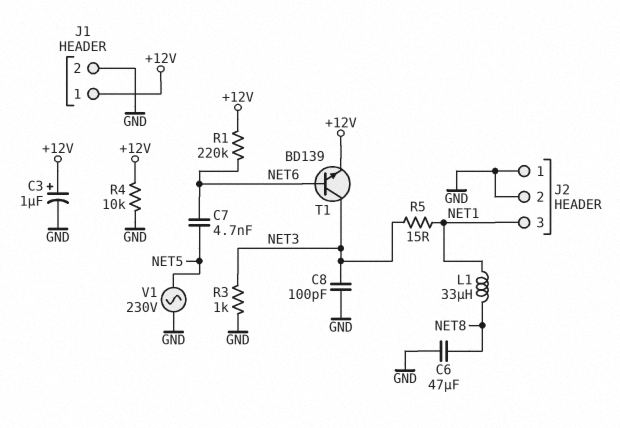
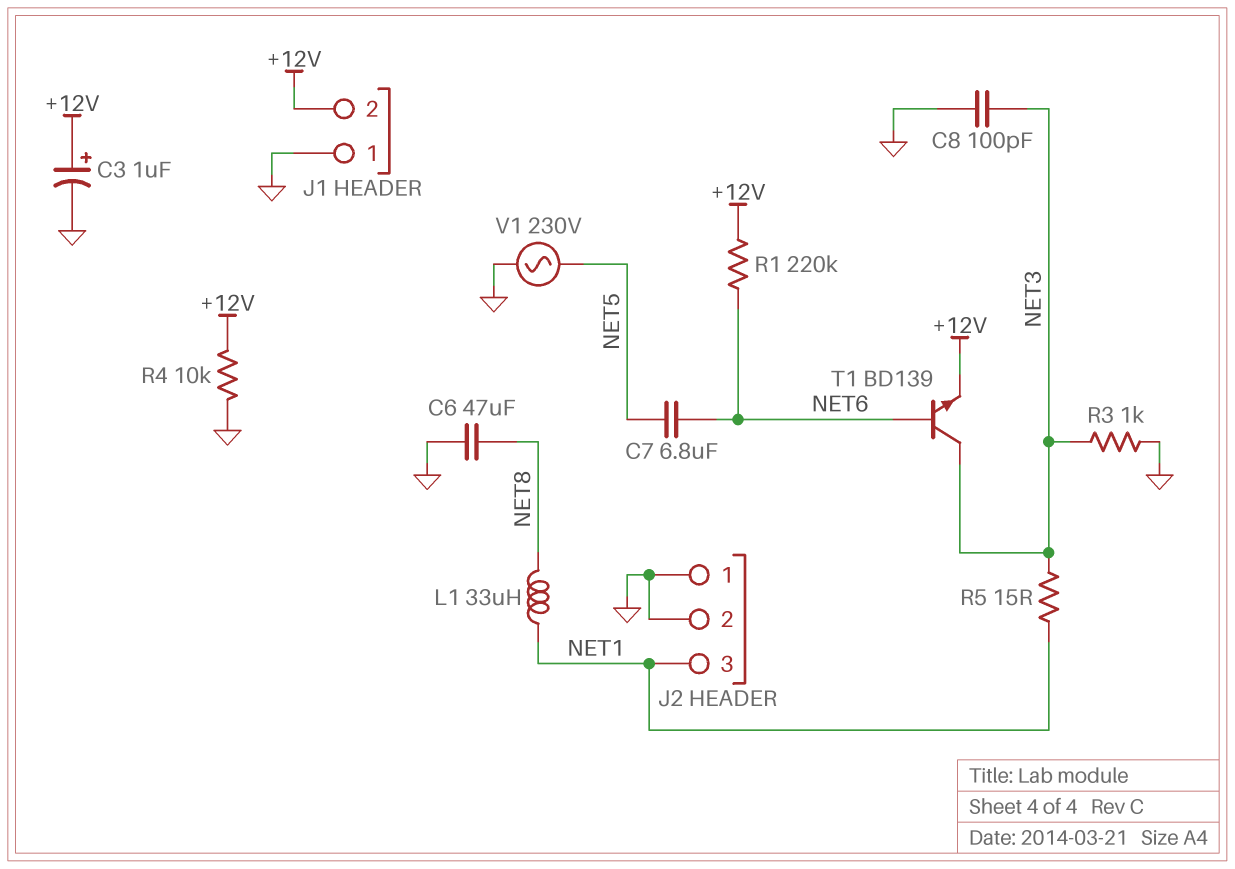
C7: 4.7nF (NET5, NET6) -> 6.8uF (NET5, NET6)
J1 pin 1: +12V -> GND
J1 pin 2: GND -> +12V

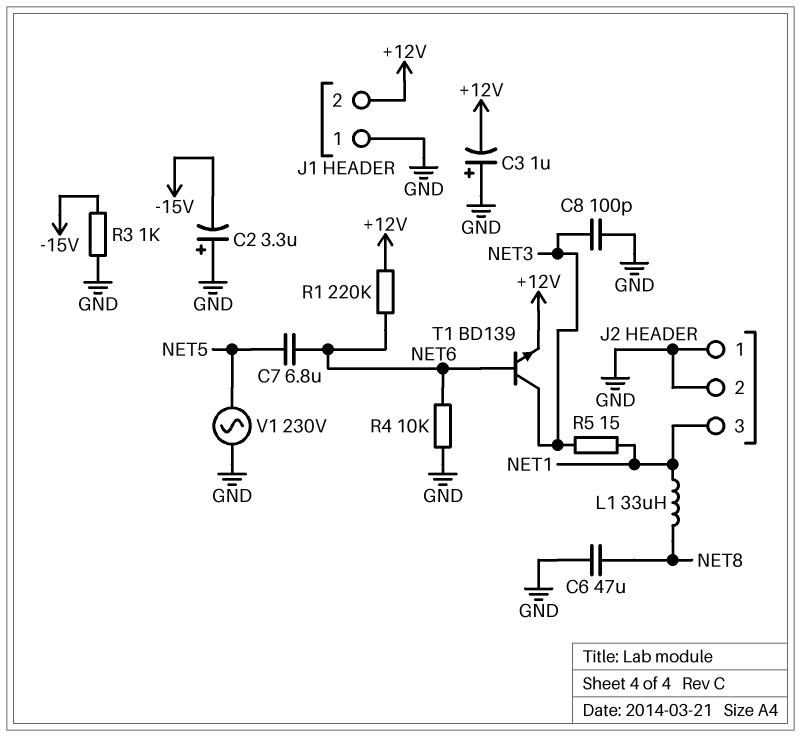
C2: none -> 3.3uF (plus GND, minus -15V)
C3: 1uF (plus +12V, minus GND) -> 1uF (plus GND, minus +12V)
R3: 1k (GND, NET3) -> 1k (-15V, GND)
R4: 10k (+12V, GND) -> 10k (GND, NET6)

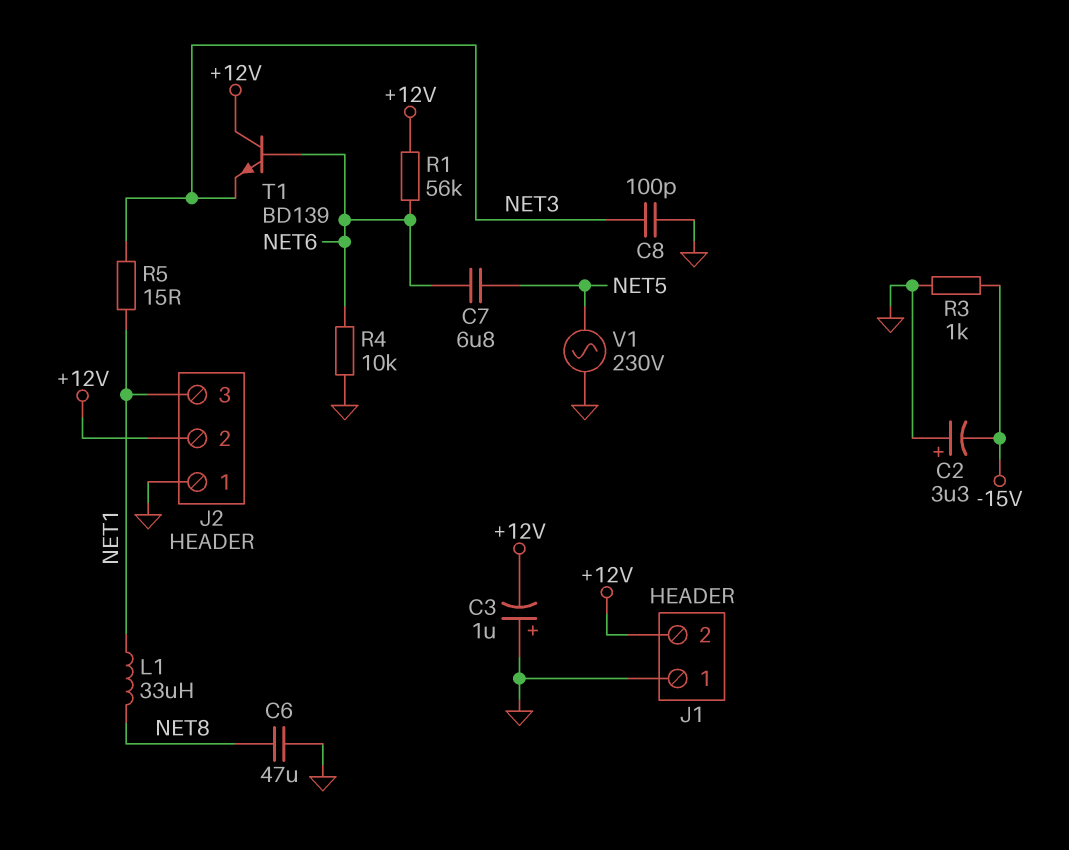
J2 pin 2: GND -> +12V
R1: 220k (+12V, NET6) -> 56k (+12V, NET6)
T1: NPN BD139 (B NET6, C NET3, E +12V) -> NPN BD139 (B NET6, C +12V, E NET3)

